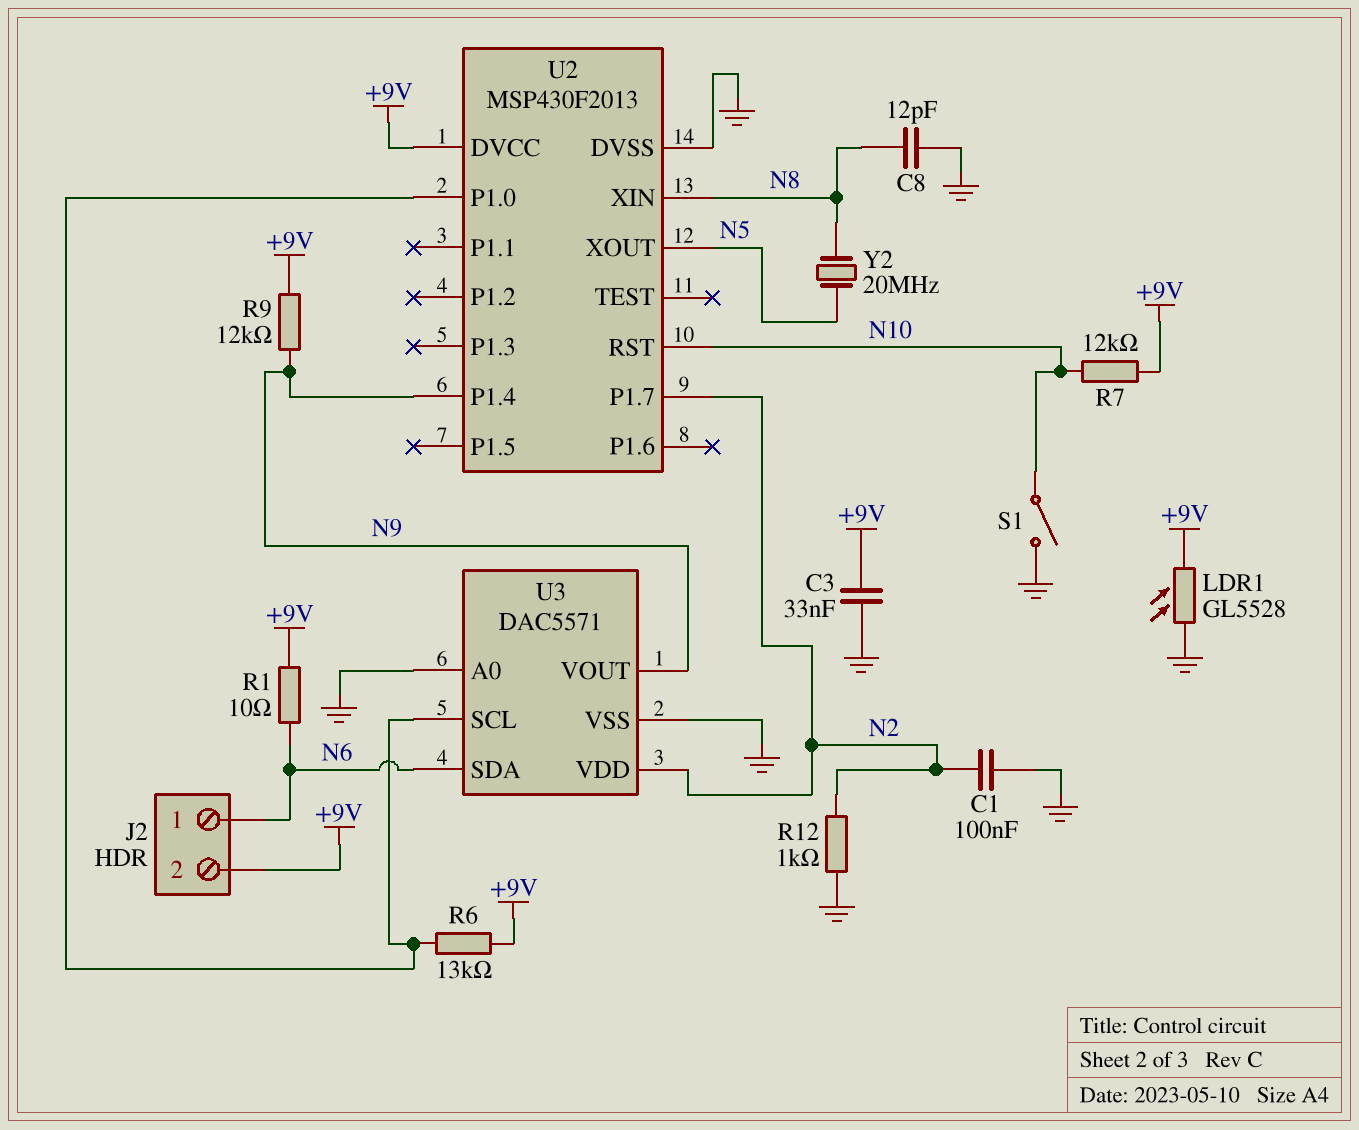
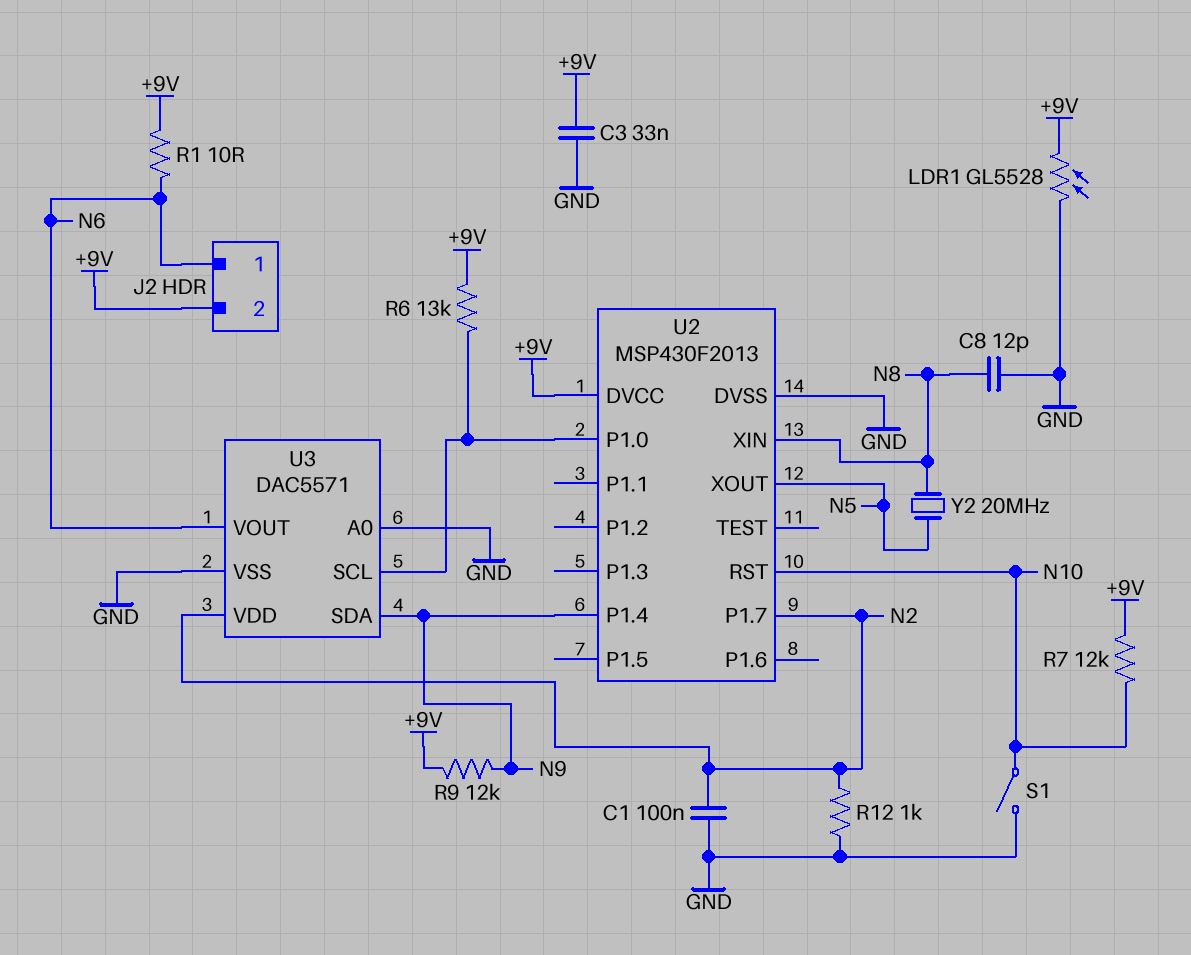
U3 pin SDA: N6 -> N9
U3 pin VOUT: N9 -> N6

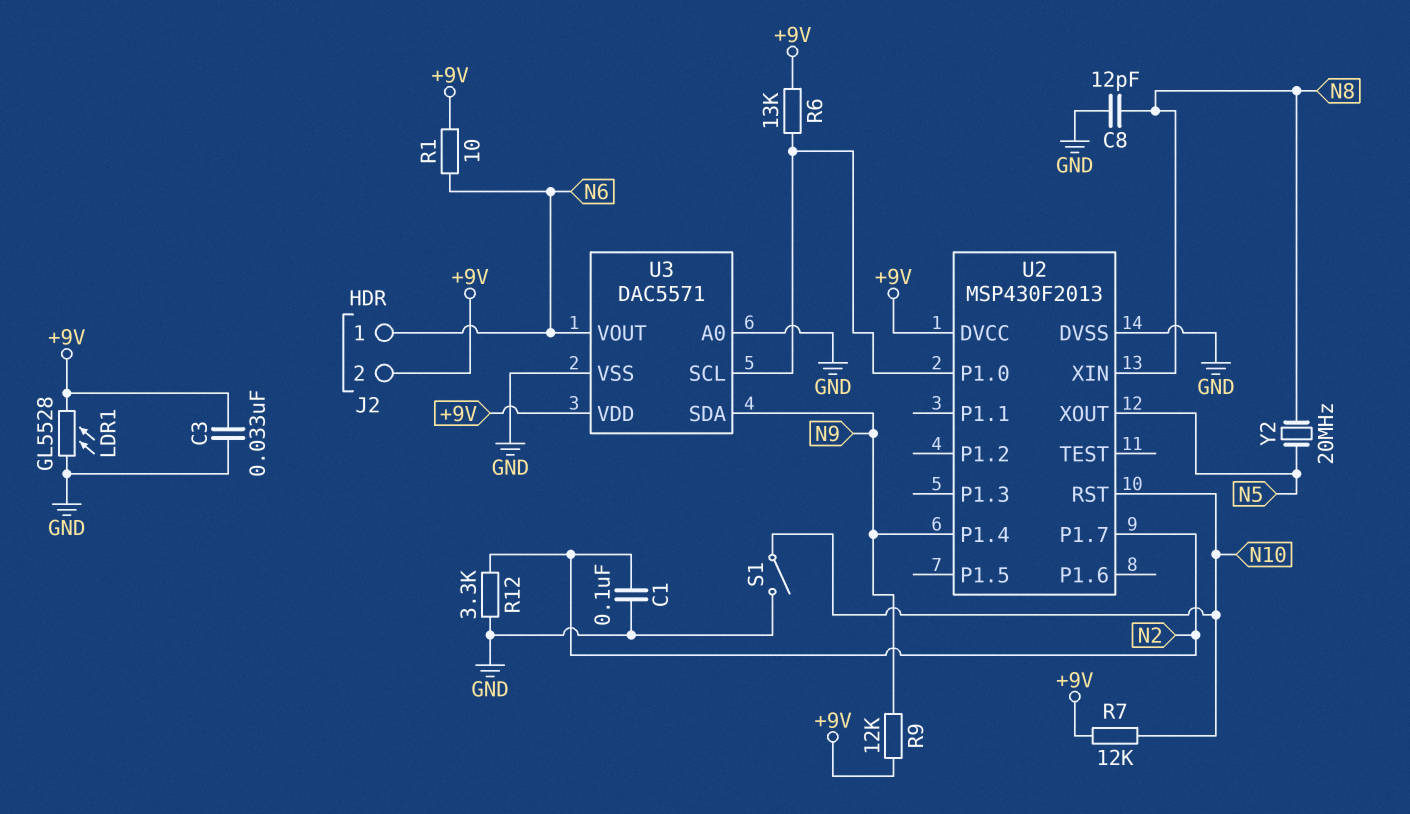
R12: 1k (GND, N2) -> 3.3k (GND, N2)
U3 pin VDD: N2 -> +9V

